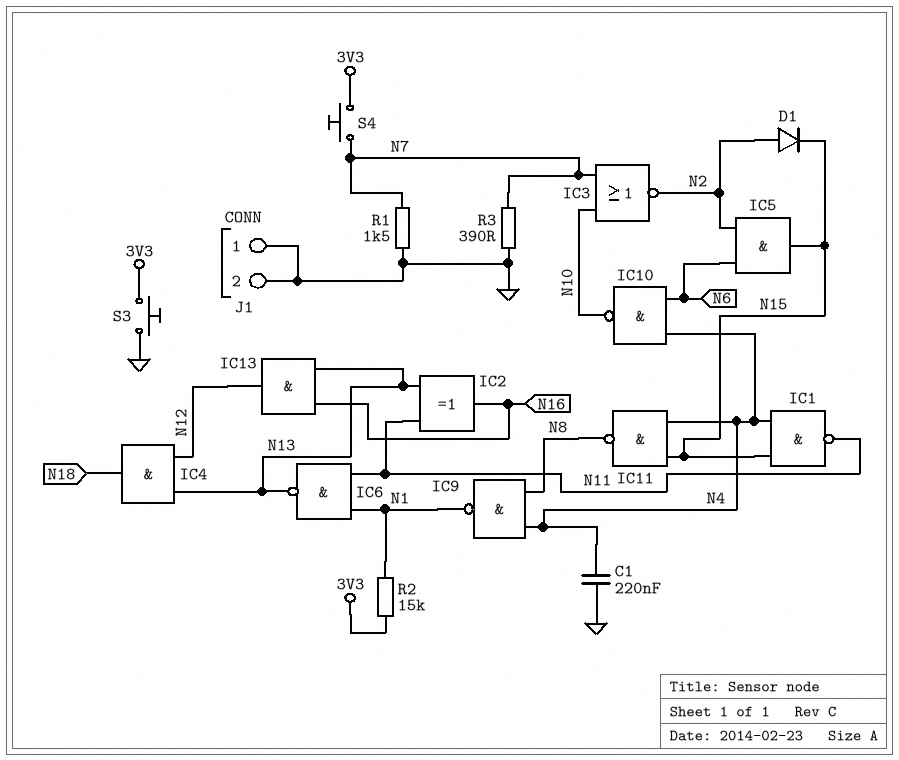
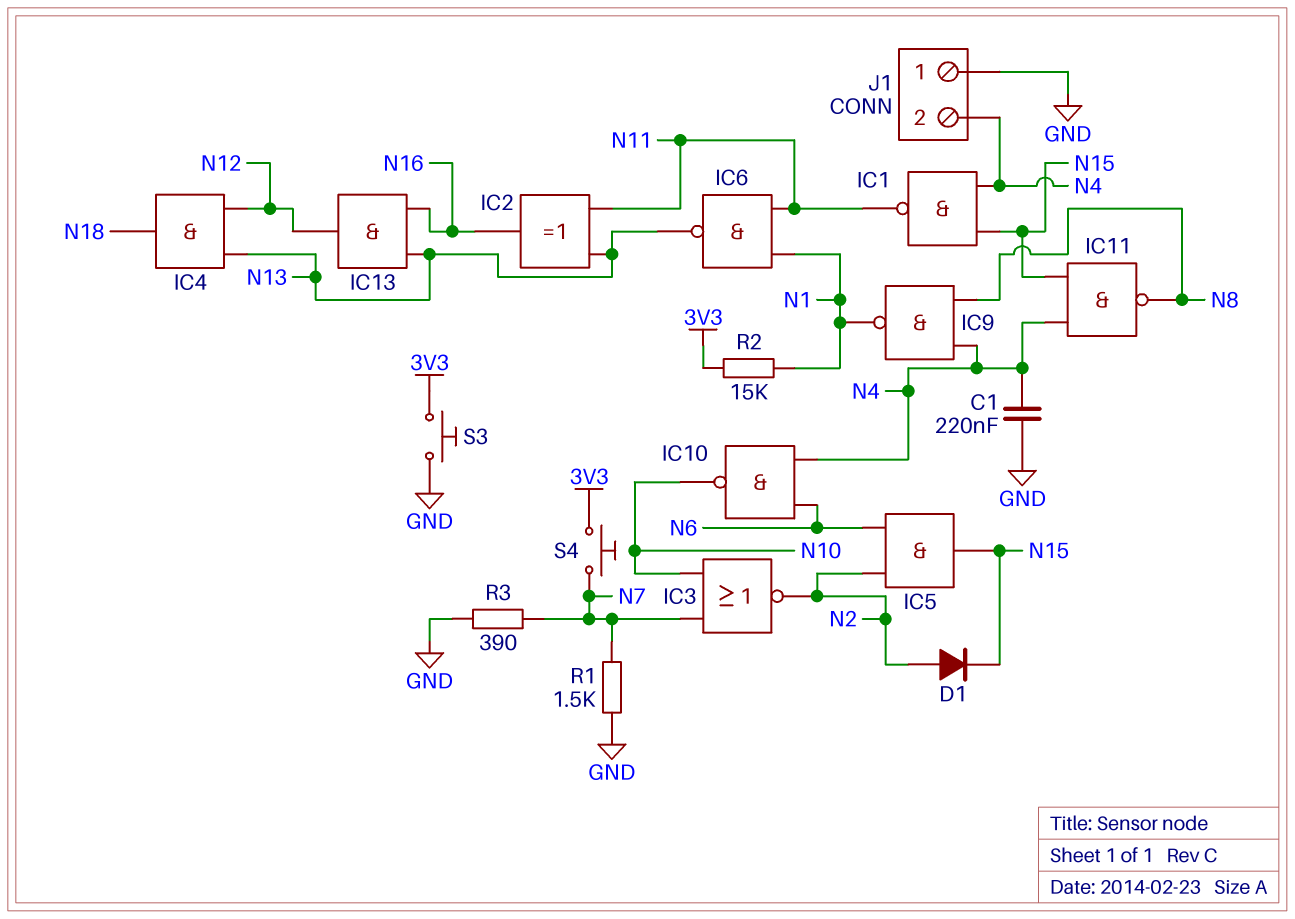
J1 pin 2: GND -> N4

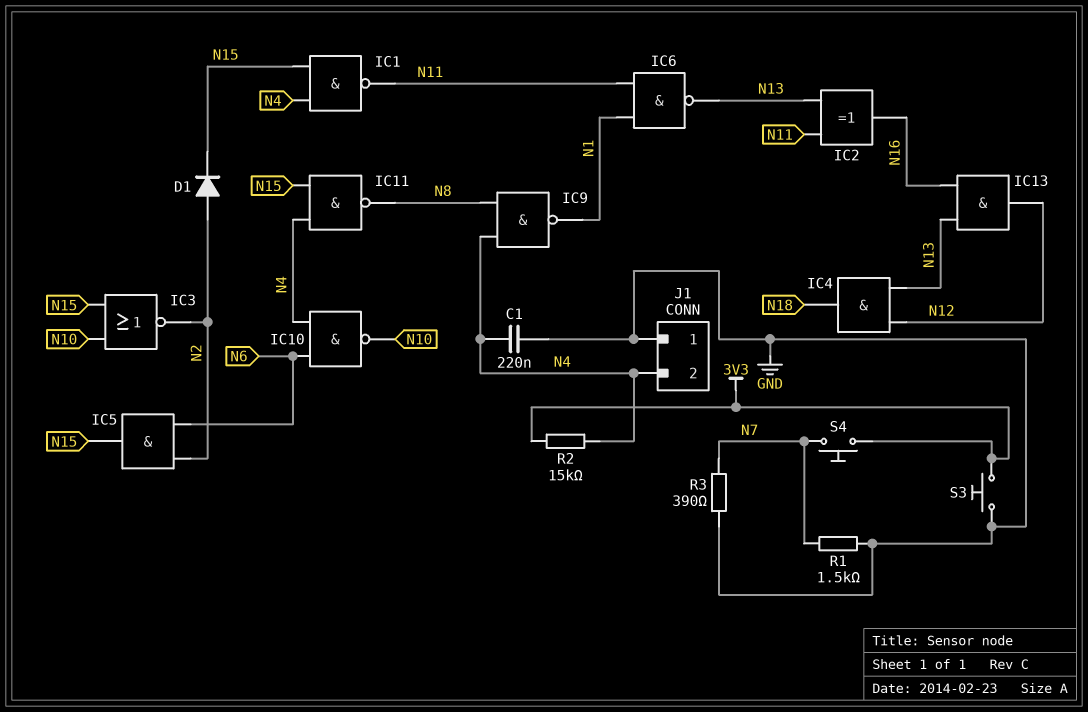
IC3: NOR (in N7, in N10, out N2) -> NOR (in N10, in N15, out N2)
R2: 15k (3V3, N1) -> 15k (3V3, N4)

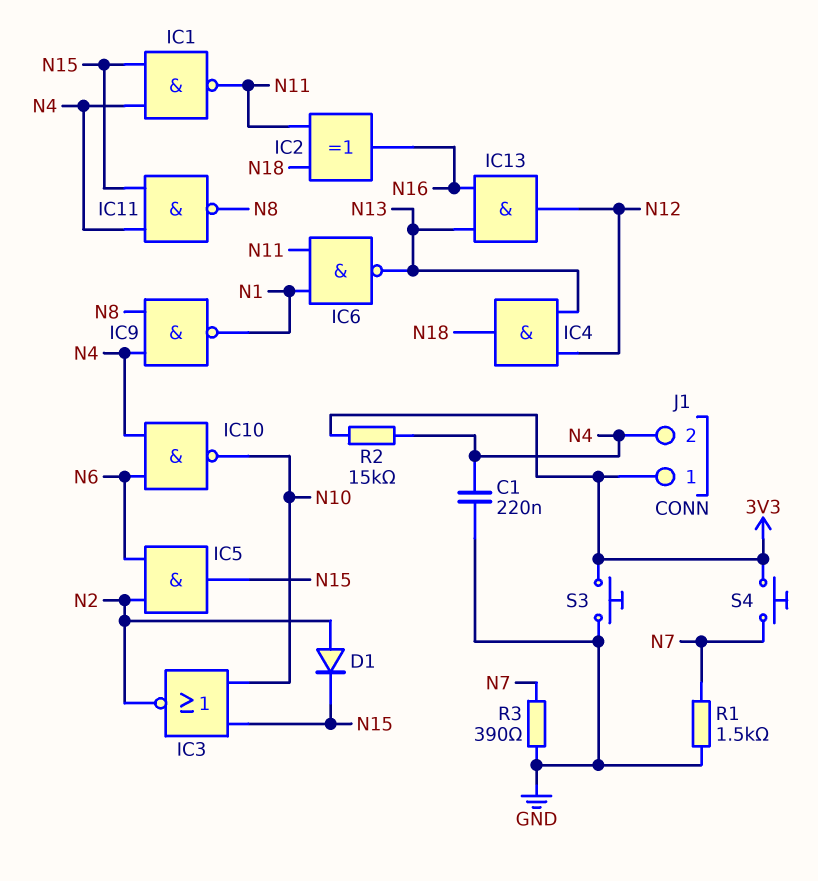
IC2: XOR (in N11, in N13, out N16) -> XOR (in N11, in N18, out N16)
J1 pin 1: GND -> 3V3

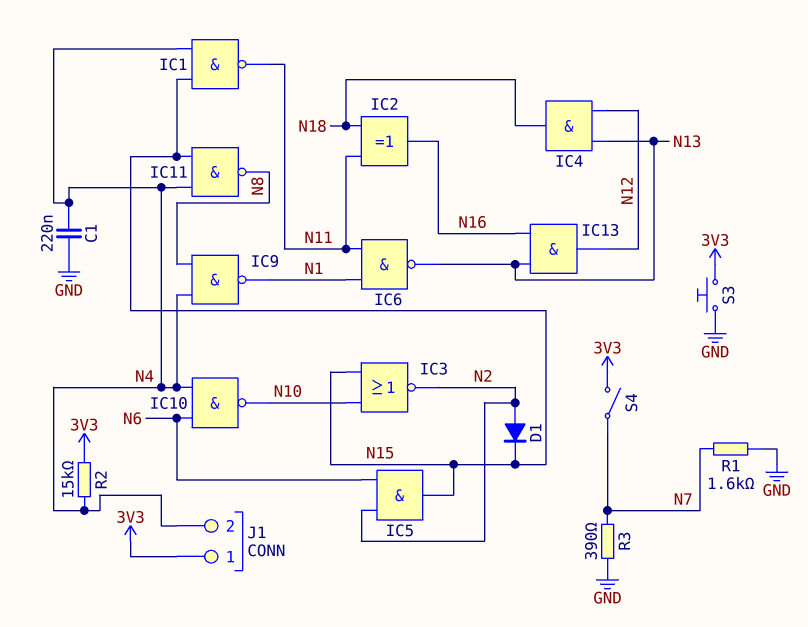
R1: 1.5k (GND, N7) -> 1.6k (GND, N7)
S4: button (3V3, N7) -> switch (3V3, N7)

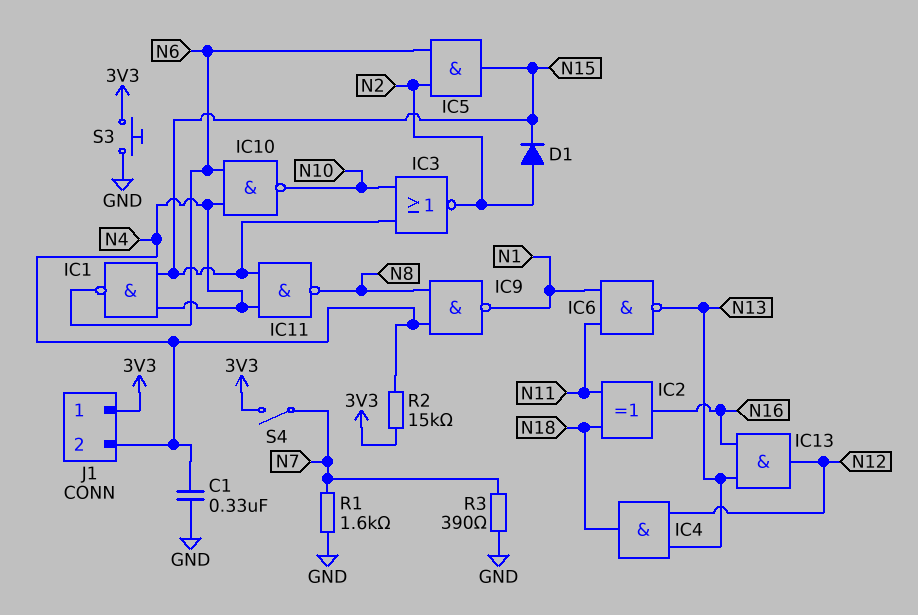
C1: 220nF (GND, N4) -> 330nF (GND, N4)
IC1: NAND (in N4, in N15, out N11) -> NAND (in N4, in N15, out N6)

